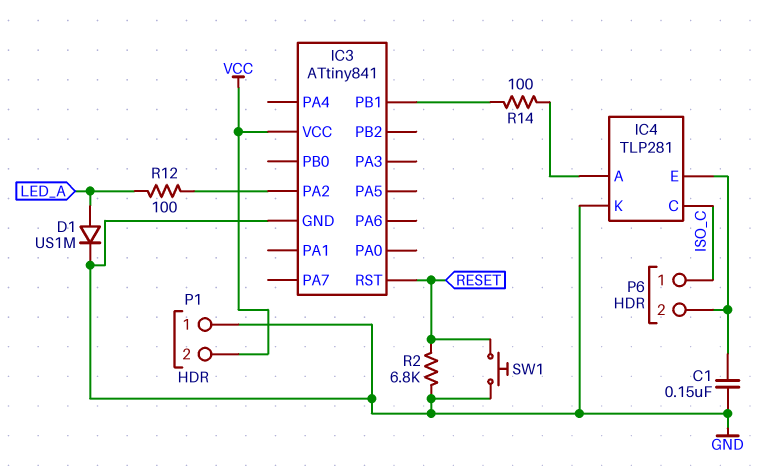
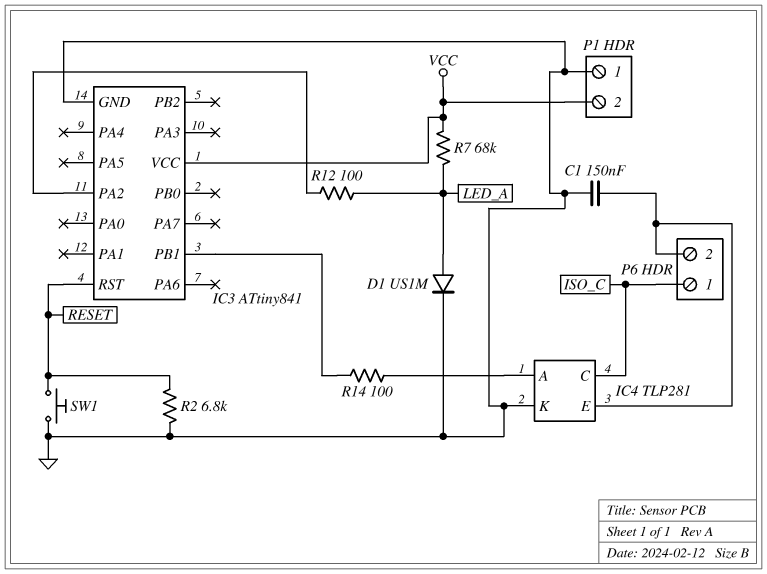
R7: none -> 68k (LED_A, VCC)

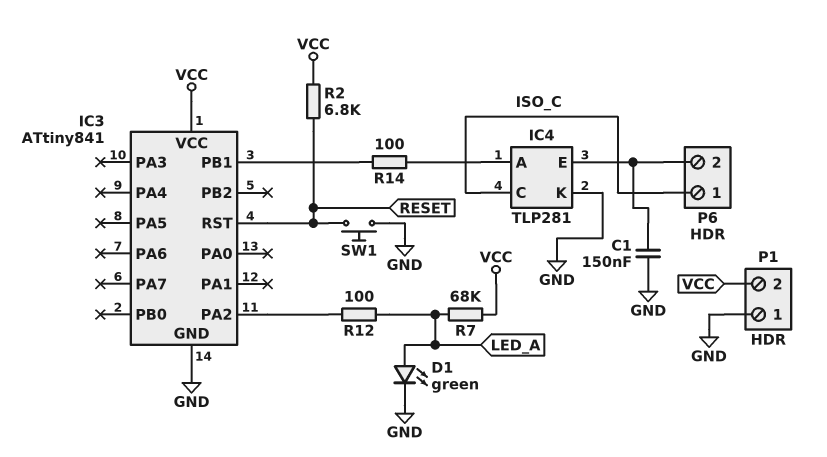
D1: diode US1M (A LED_A, K GND) -> LED green (A LED_A, K GND)
R2: 6.8k (GND, RESET) -> 6.8k (RESET, VCC)

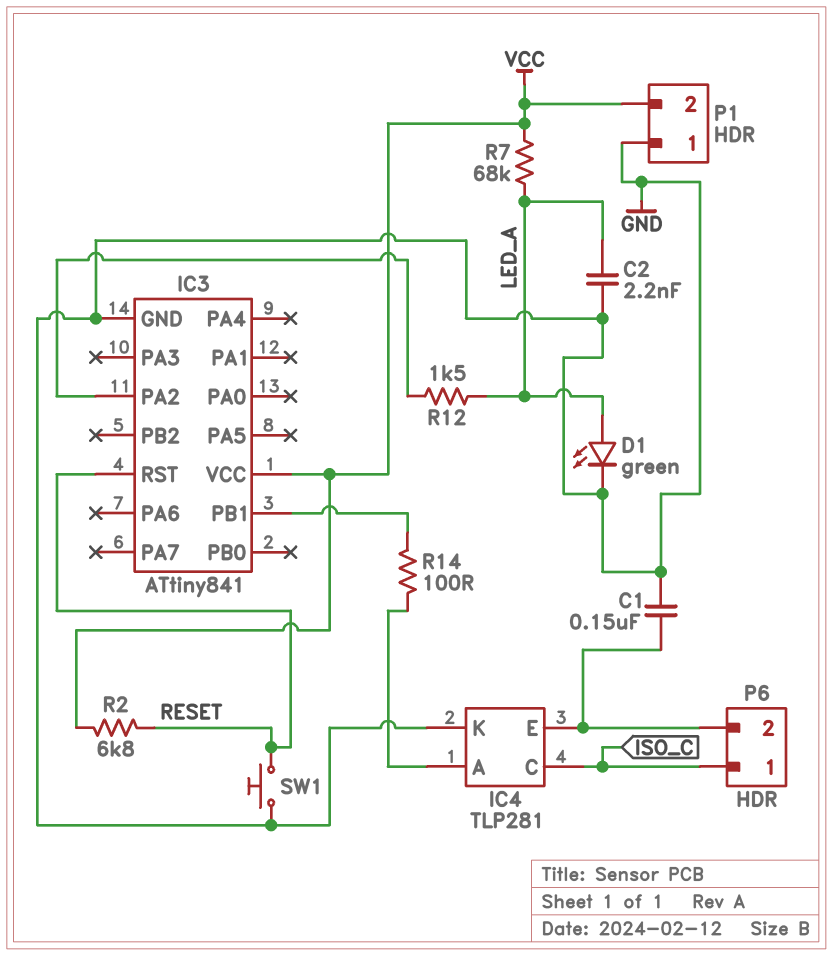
C2: none -> 2.2nF (GND, LED_A)
R12: 100 (IC3/PA2, LED_A) -> 1.5k (IC3/PA2, LED_A)

